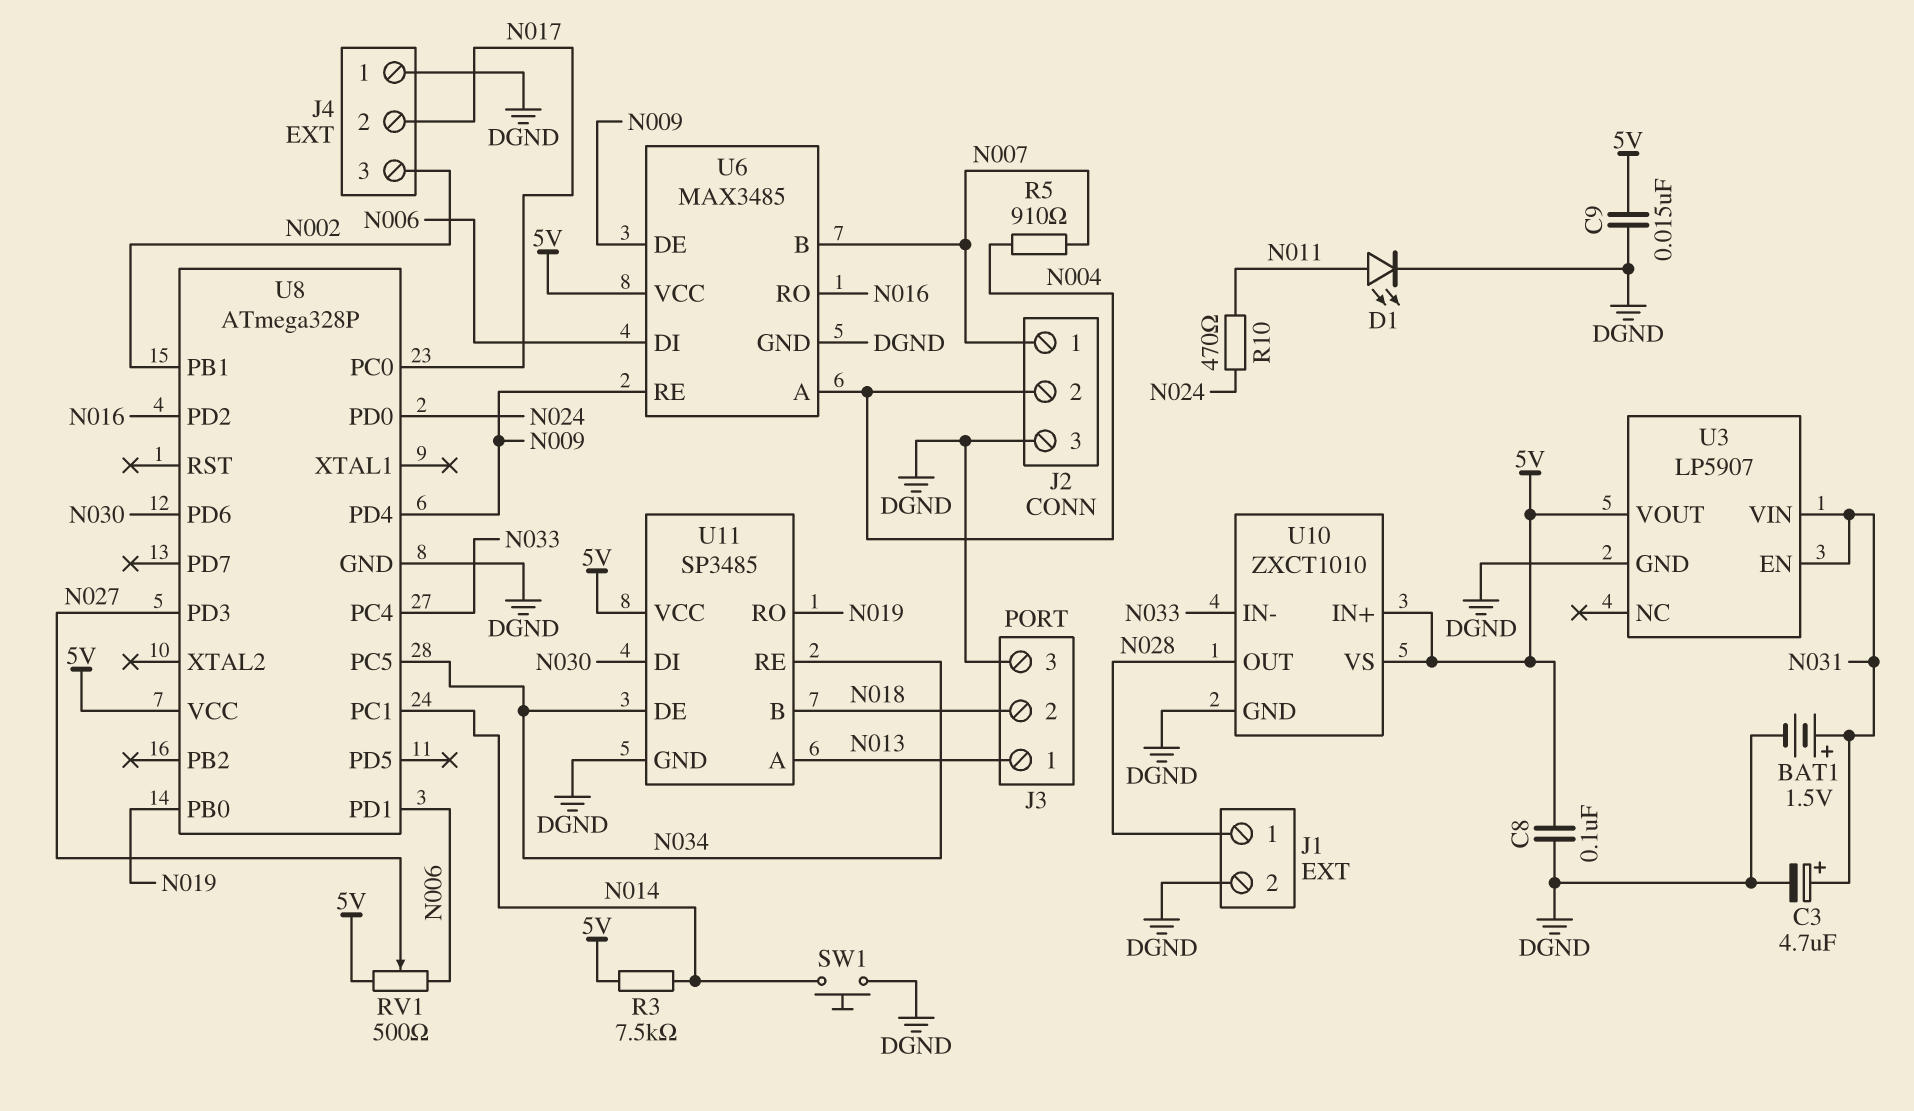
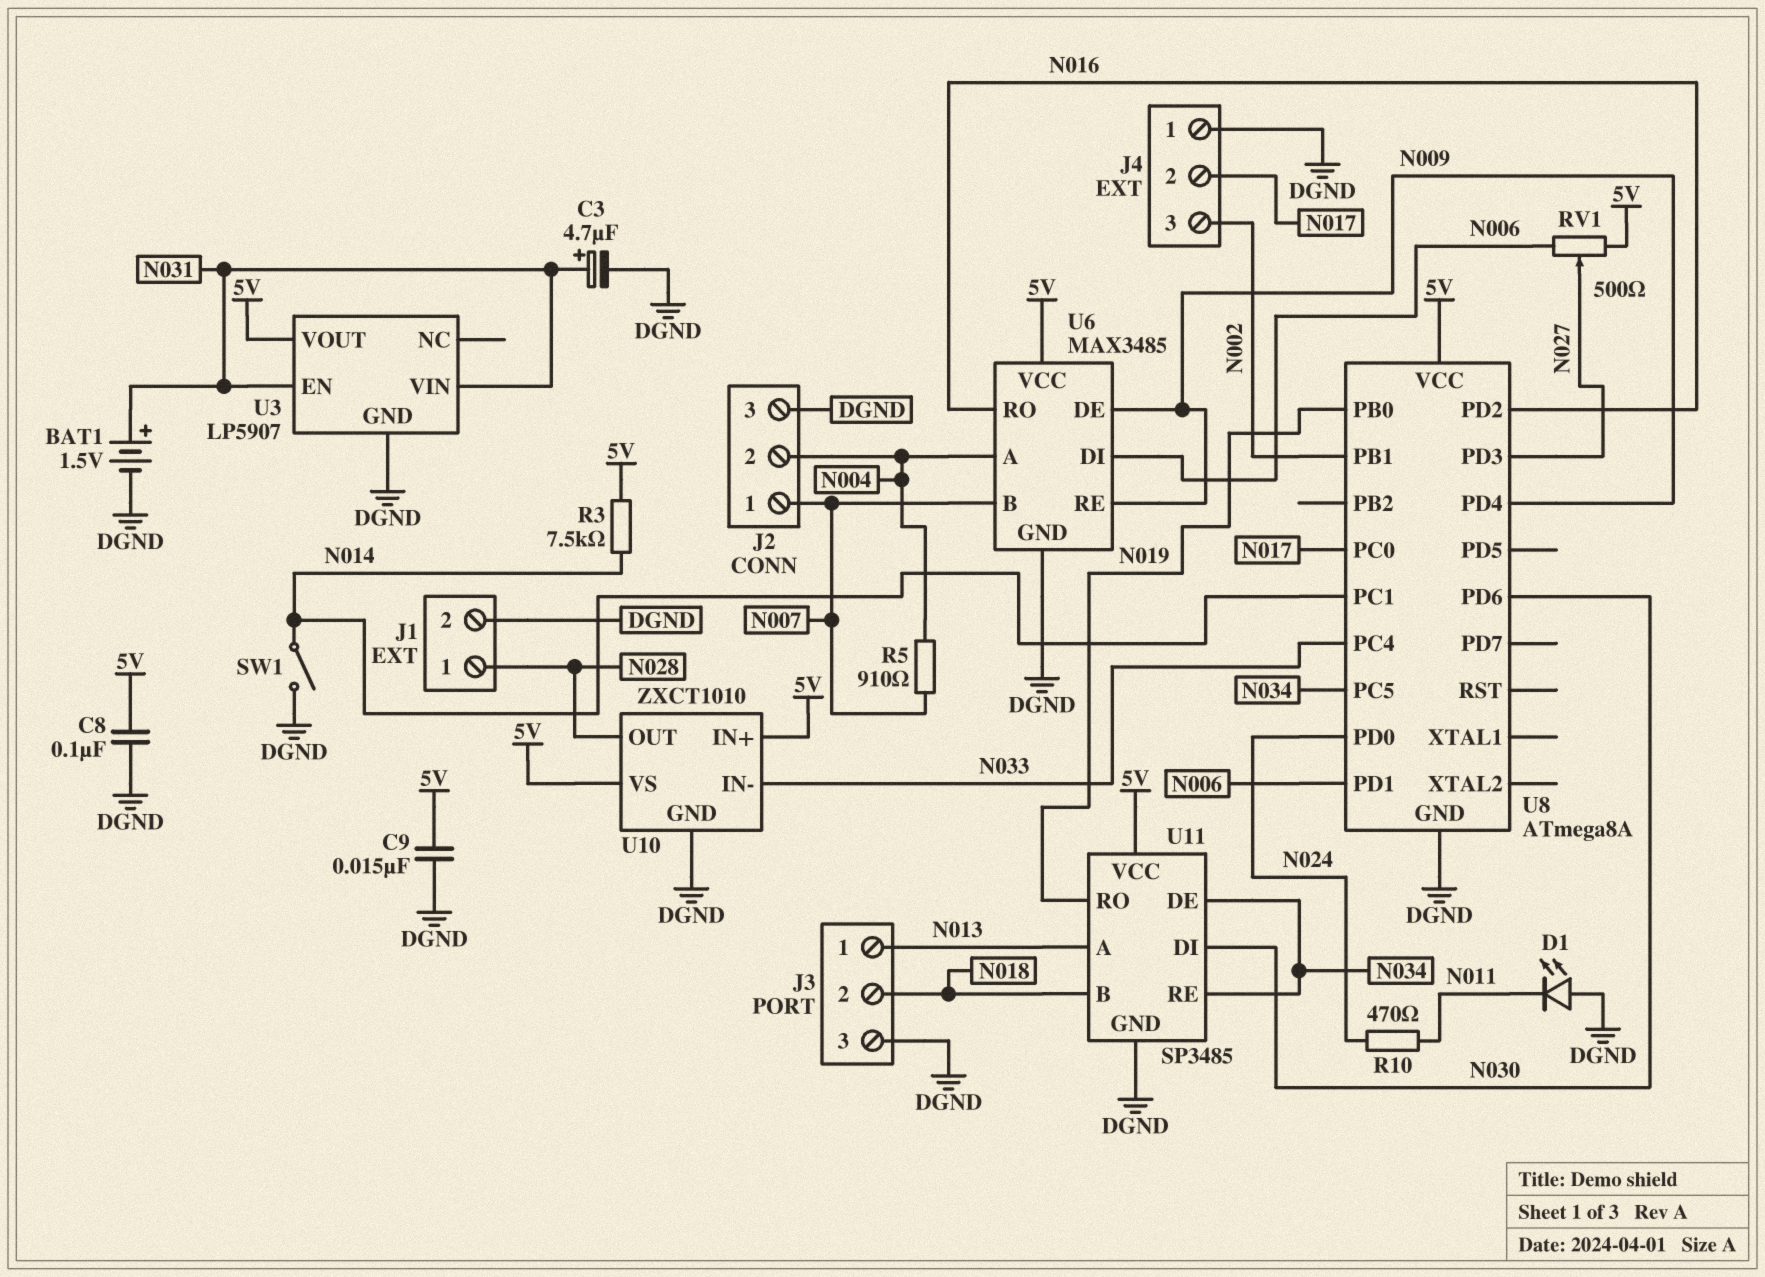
D1: LED (A N011, K DGND) -> LED (A DGND, K N011)
SW1: button (DGND, N014) -> switch (DGND, N014)
U8: ATmega328P -> ATmega8A

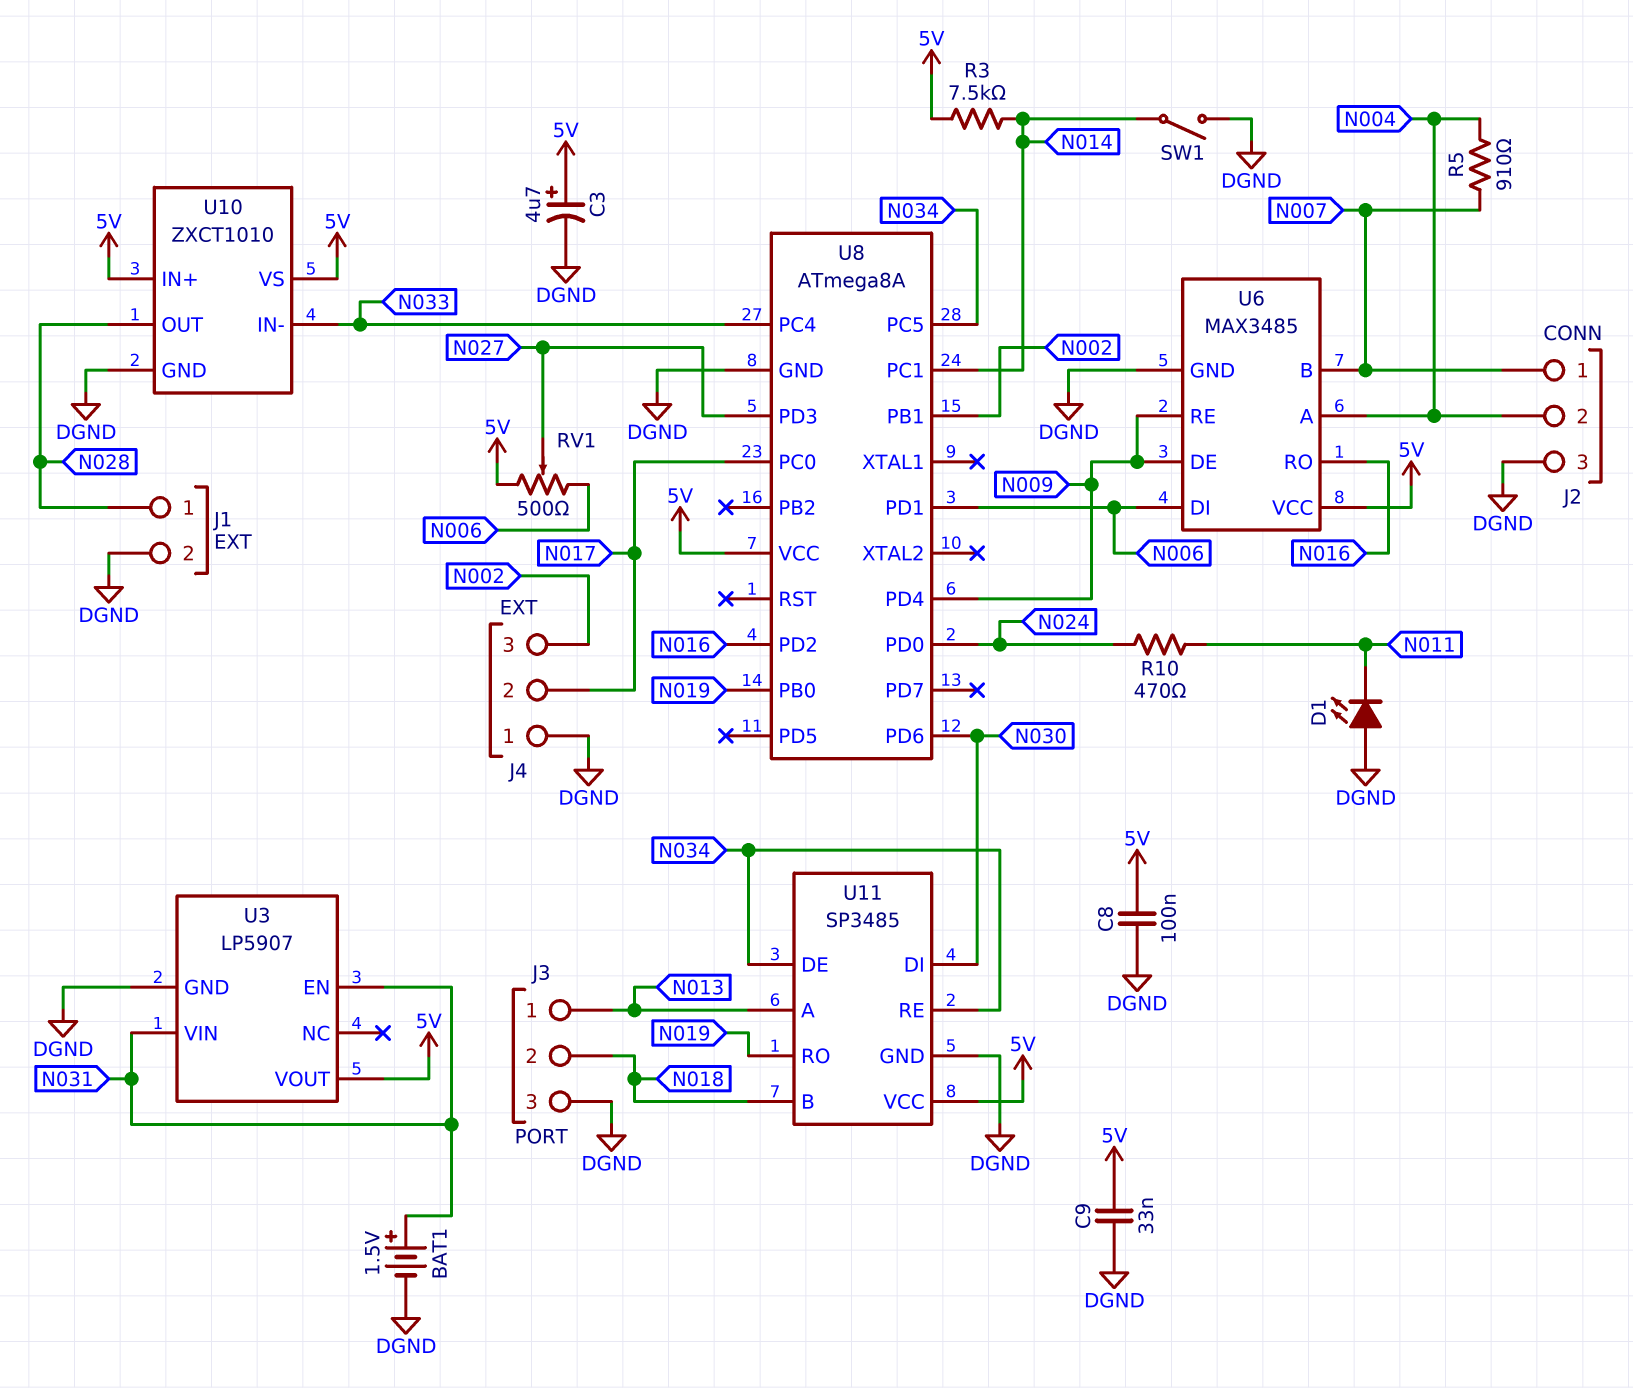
C3: 4.7uF (plus N031, minus DGND) -> 4.7uF (plus 5V, minus DGND)
C9: 15nF (5V, DGND) -> 33nF (5V, DGND)

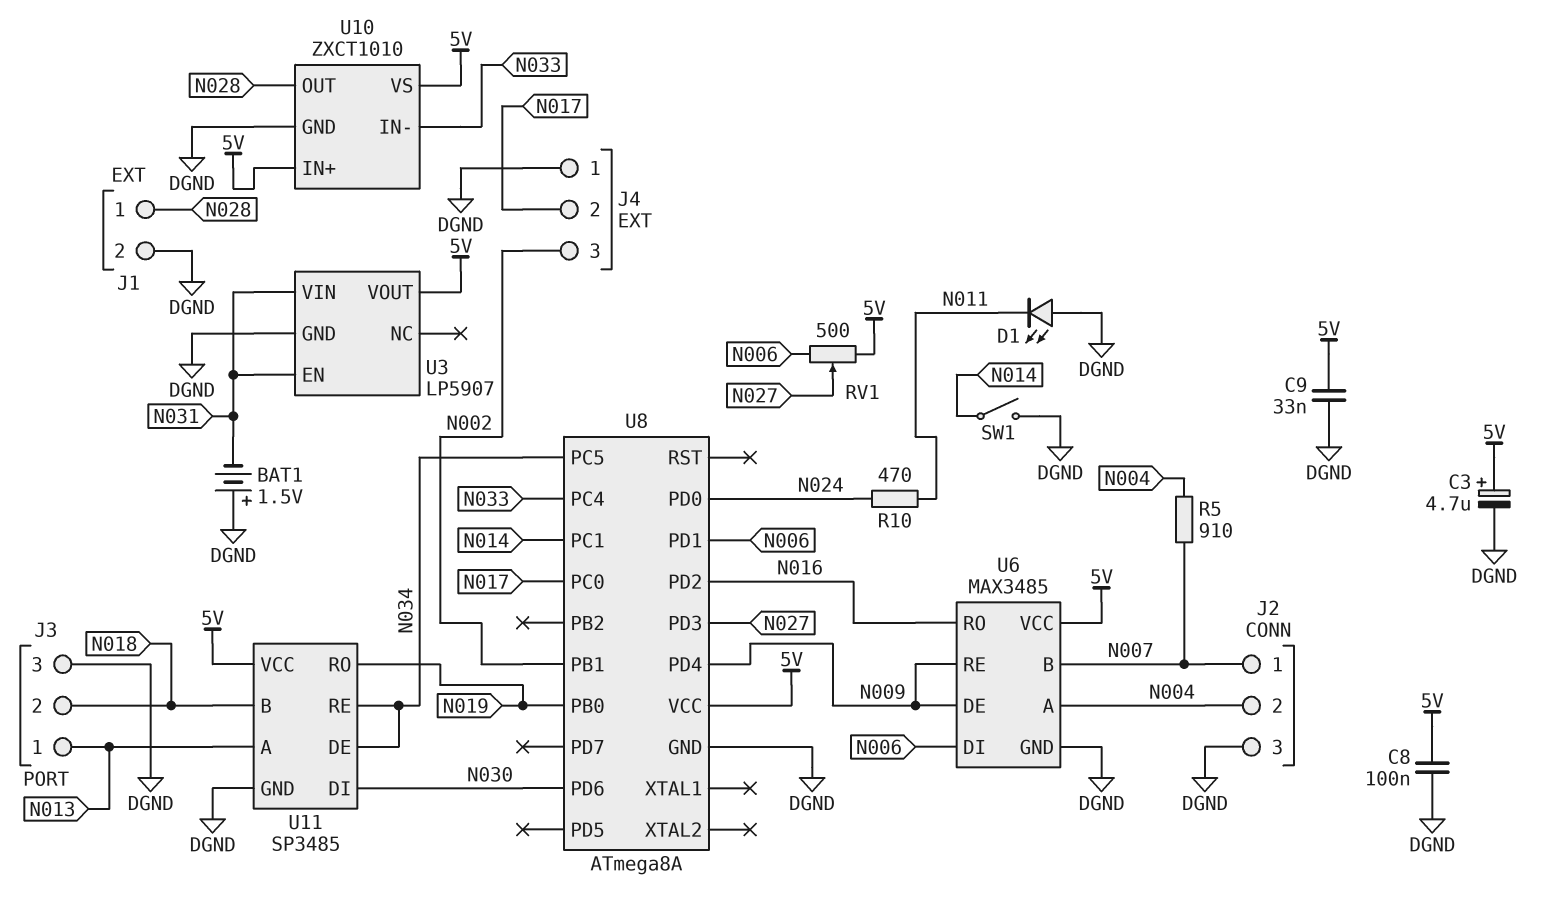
BAT1: 1.5V (plus N031, minus DGND) -> 1.5V (plus DGND, minus N031)
R3: 7.5k (5V, N014) -> none

